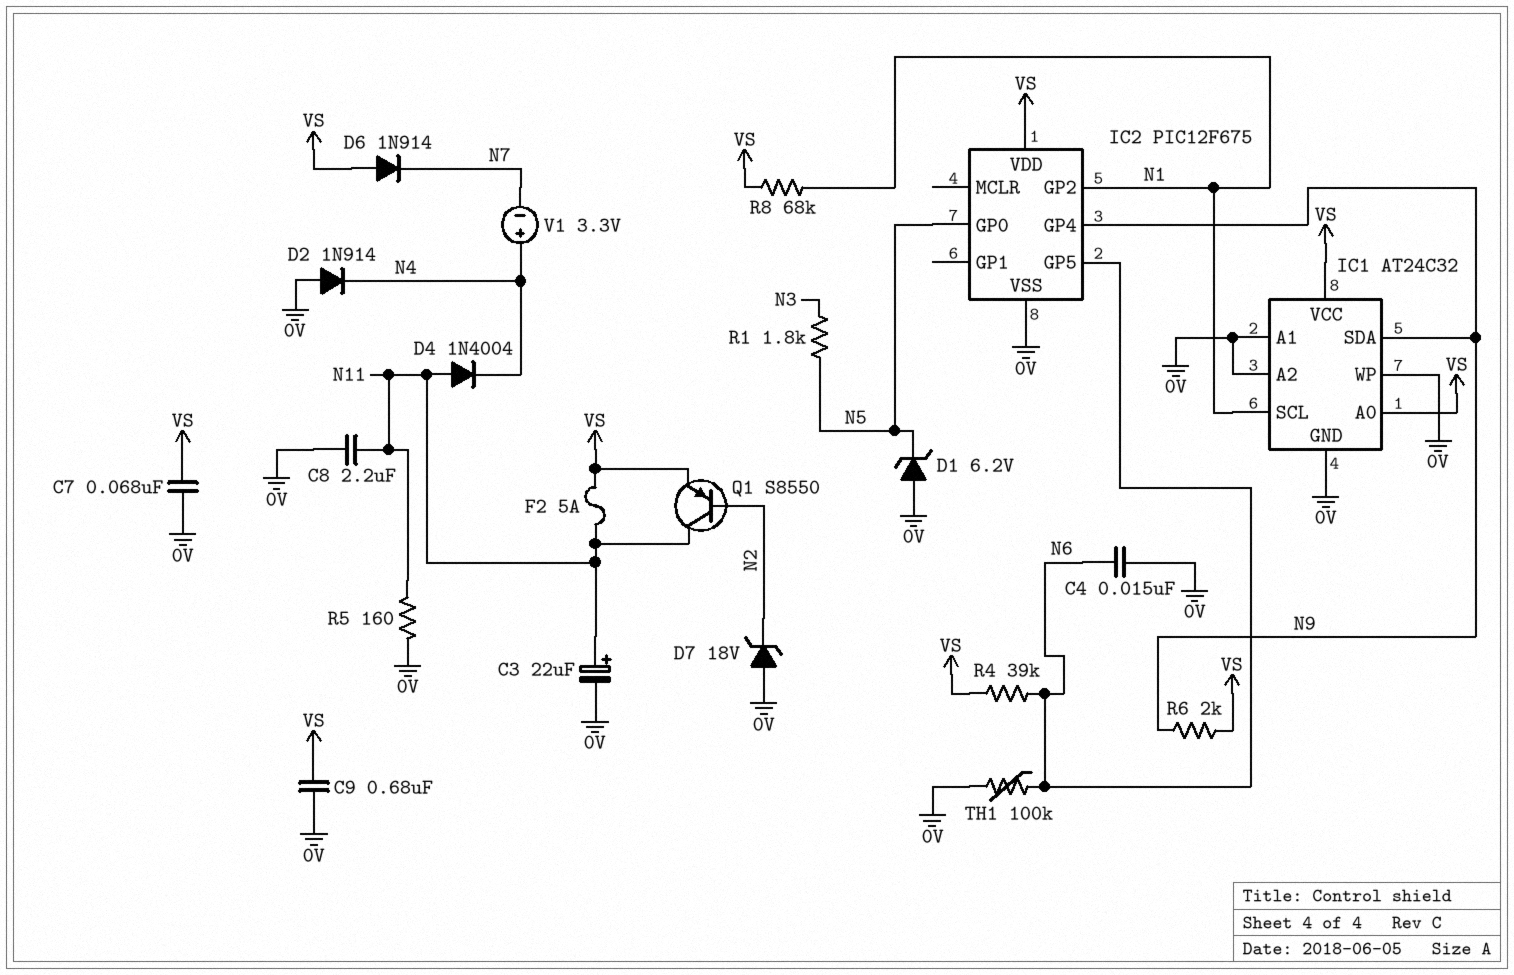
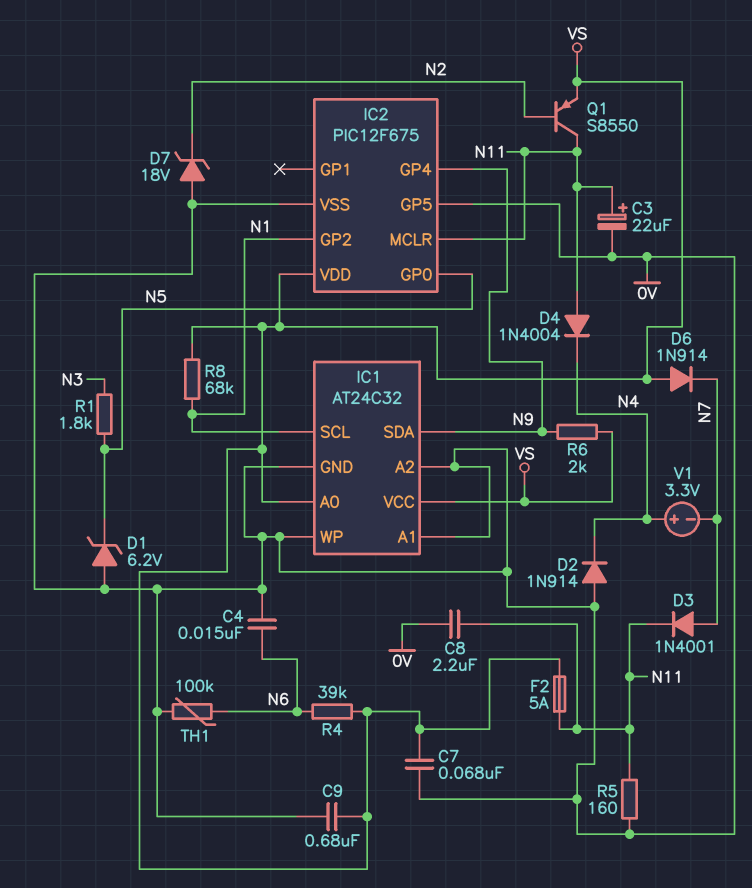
D3: none -> diode 1N4001 (A N7, K N11)
IC2 pin GP5: N6 -> 0V
IC2 pin MCLR: none -> N11

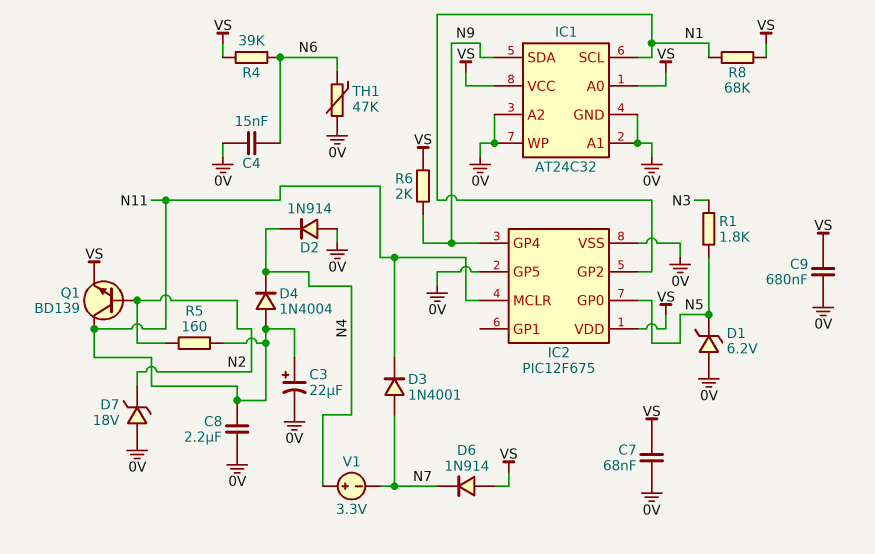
F2: 5A (N11, VS) -> none
Q1: PNP S8550 (B N2, C N11, E VS) -> NPN BD139 (B N2, C N11, E VS)
R5: 160 (0V, N11) -> 160 (N2, N11)
TH1: 100k (0V, N6) -> 47k (0V, N6)

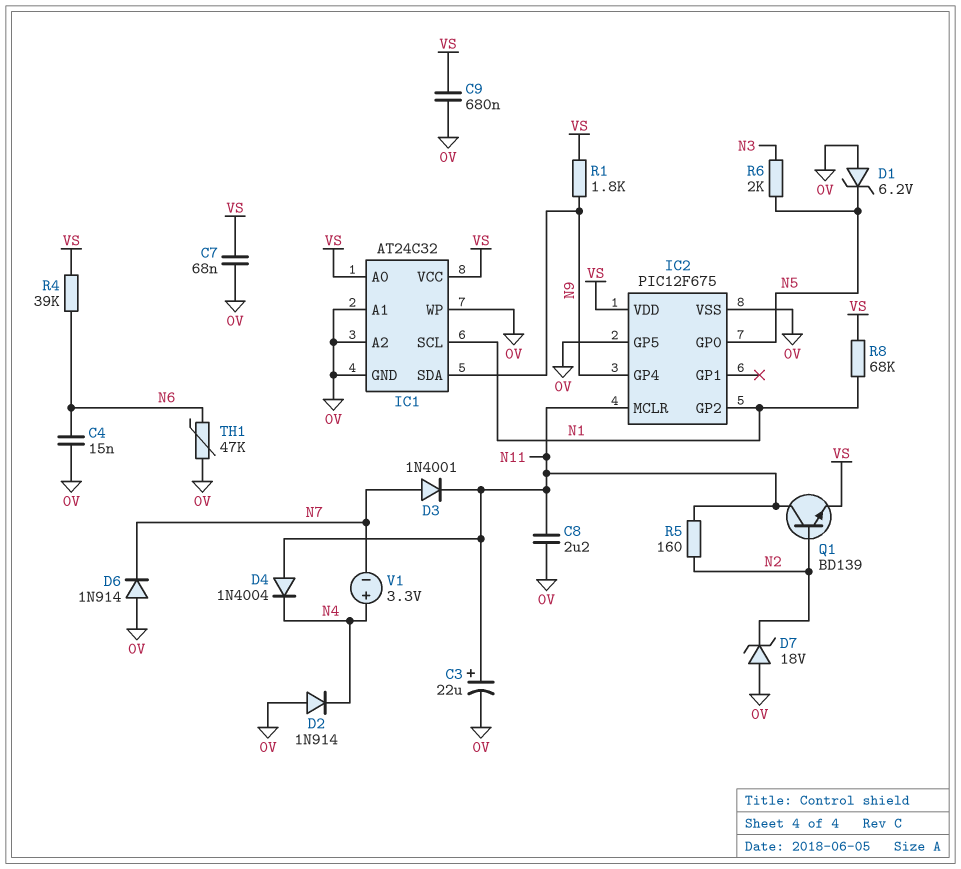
D6: diode 1N914 (A VS, K N7) -> diode 1N914 (A 0V, K N7)
R1: 1.8k (N3, N5) -> 1.8k (N9, VS)
R6: 2k (N9, VS) -> 2k (N3, N5)

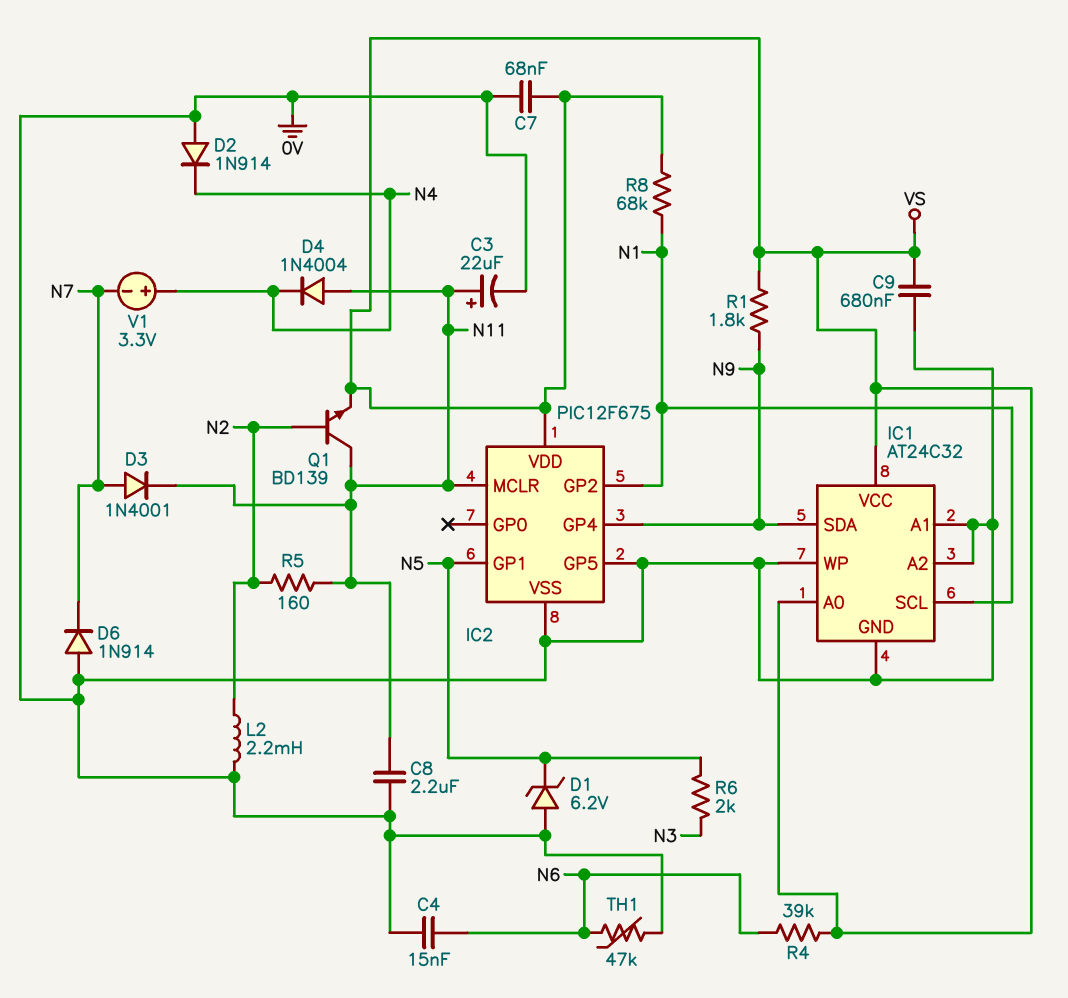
D7: zener 18V (A 0V, K N2) -> none
IC2 pin GP0: N5 -> none
IC2 pin GP1: none -> N5
L2: none -> 2.2mH (0V, N2)

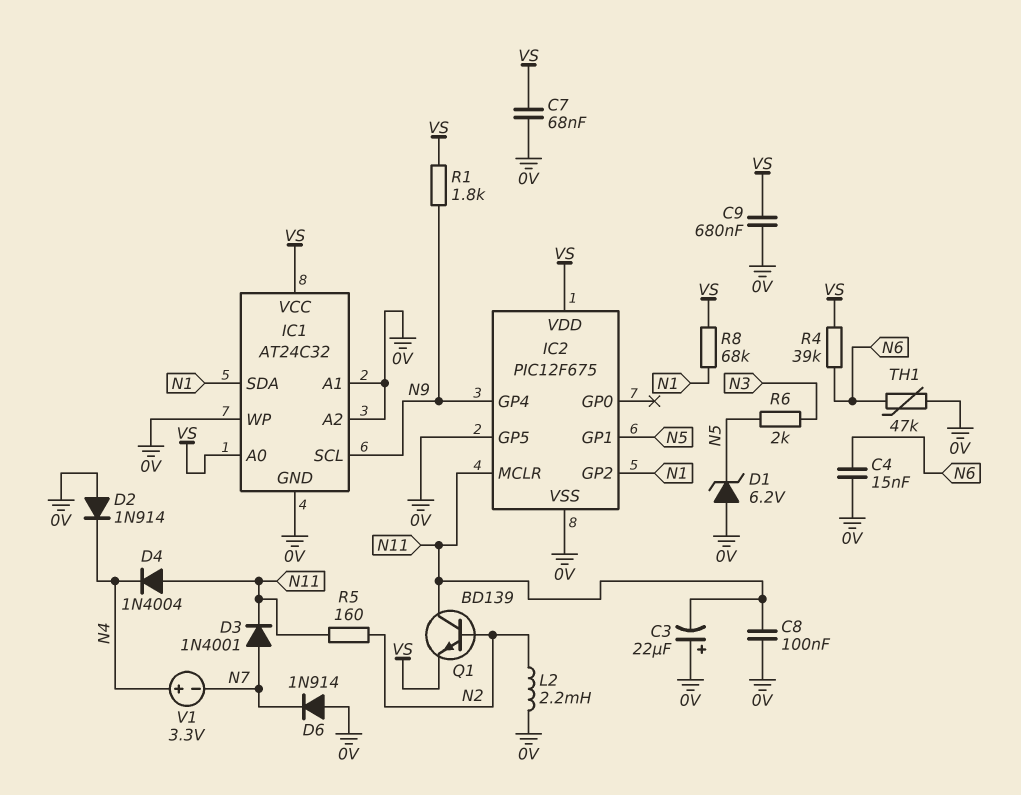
C3: 22uF (plus N11, minus 0V) -> 22uF (plus 0V, minus N11)
C8: 2.2uF (0V, N11) -> 100nF (0V, N11)
IC1 pin SCL: N1 -> N9
IC1 pin SDA: N9 -> N1

